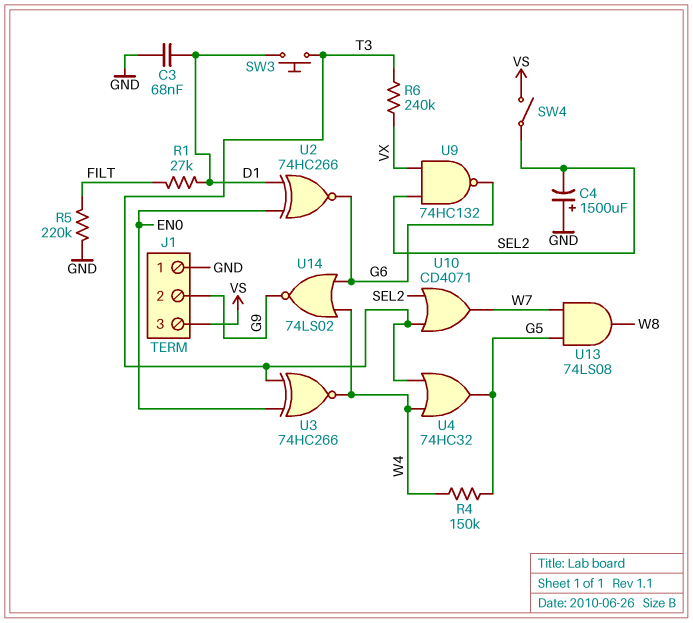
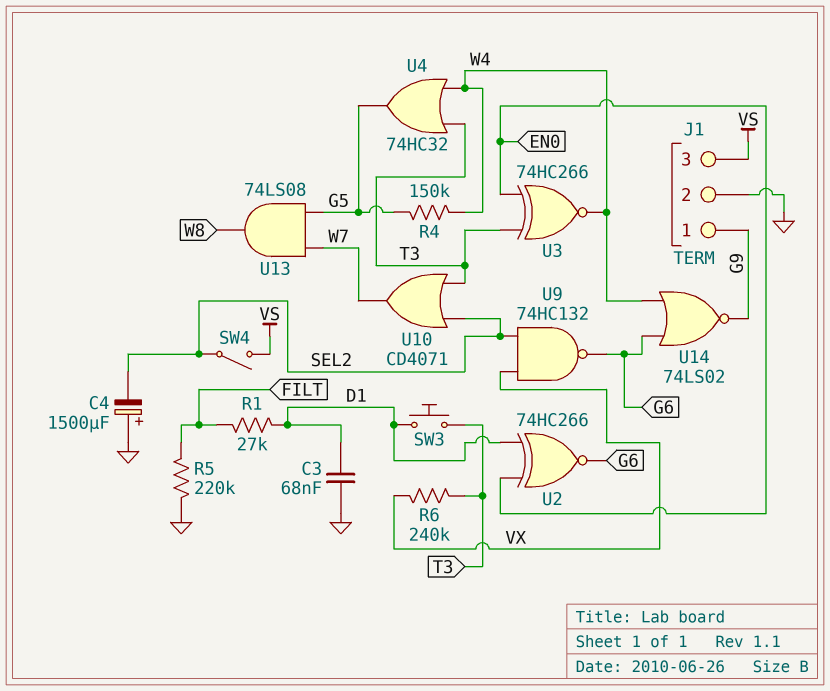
J1 pin 1: GND -> G9
J1 pin 2: G9 -> GND

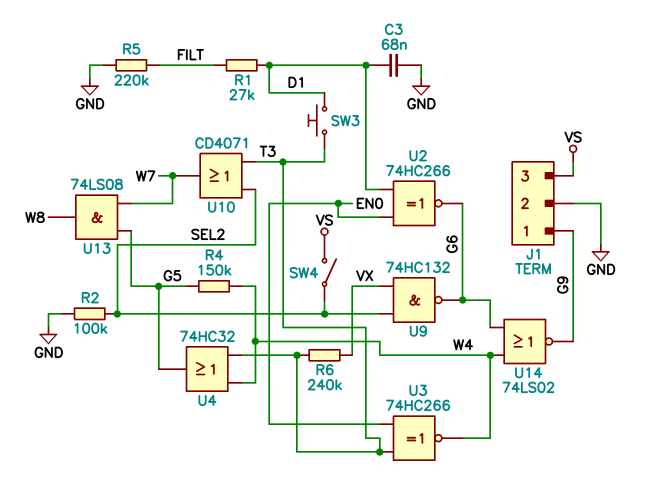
C4: 1500uF (plus GND, minus SEL2) -> none
R2: none -> 100k (GND, SEL2)

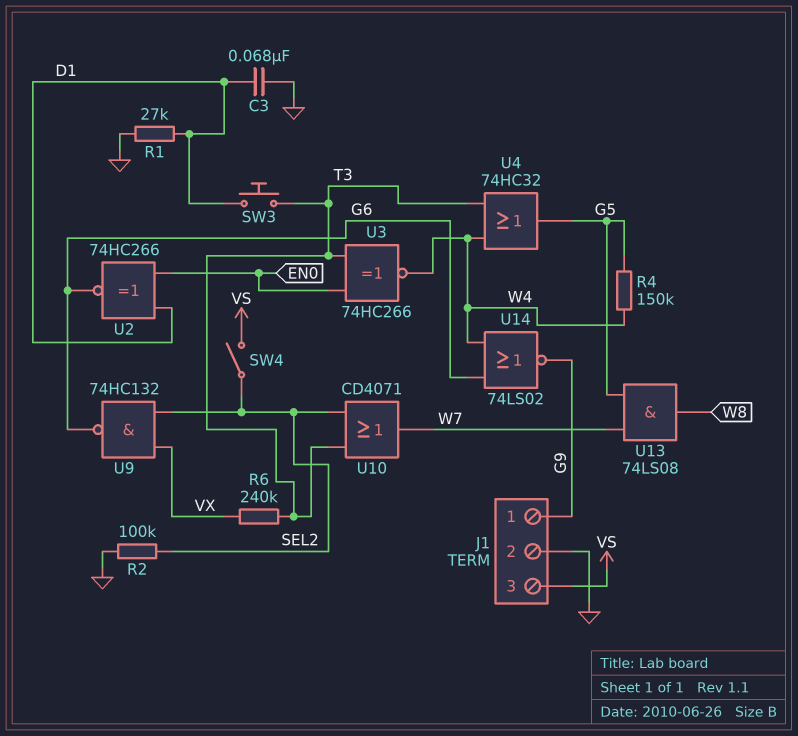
R1: 27k (D1, FILT) -> 27k (D1, GND)
R5: 220k (FILT, GND) -> none

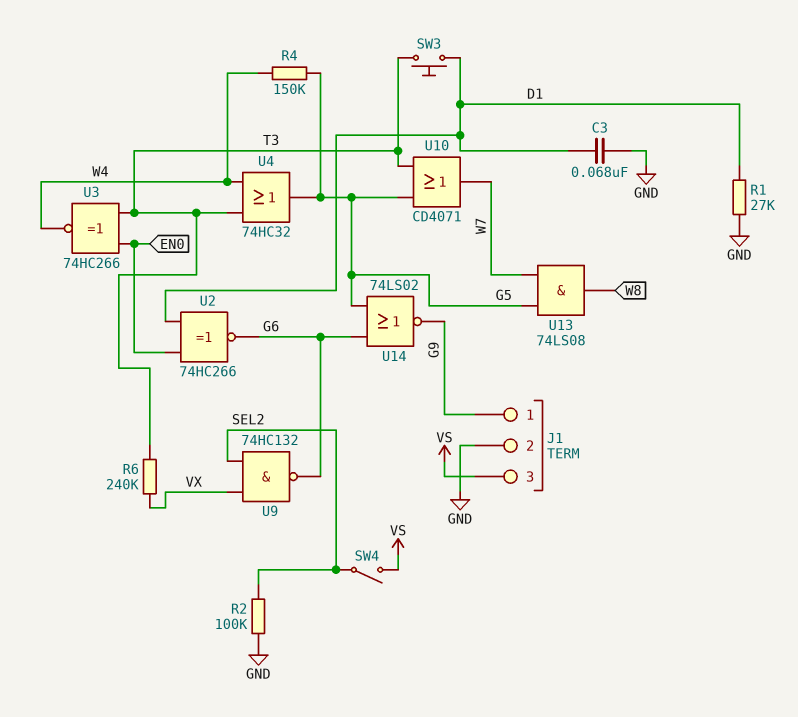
U10: OR CD4071 (in SEL2, in T3, out W7) -> OR CD4071 (in G5, in T3, out W7)
U14: NOR 74LS02 (in G6, in W4, out G9) -> NOR 74LS02 (in G5, in G6, out G9)

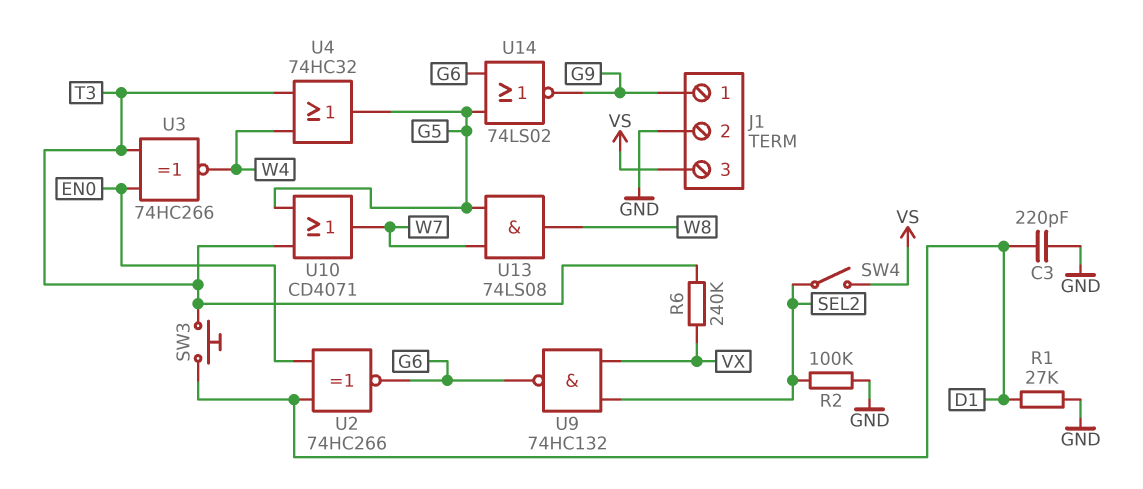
C3: 68nF (D1, GND) -> 220pF (D1, GND)
R4: 150k (G5, W4) -> none

